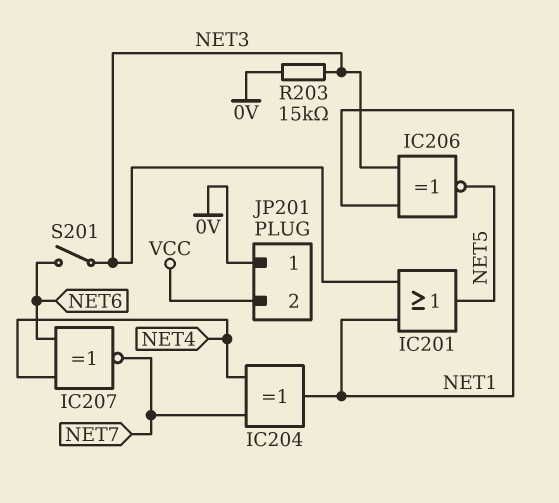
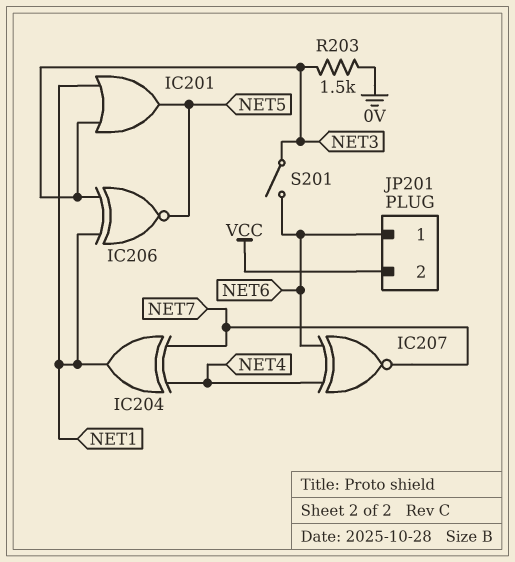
JP201 pin 1: 0V -> NET6
R203: 15k (0V, NET3) -> 1.5k (0V, NET3)

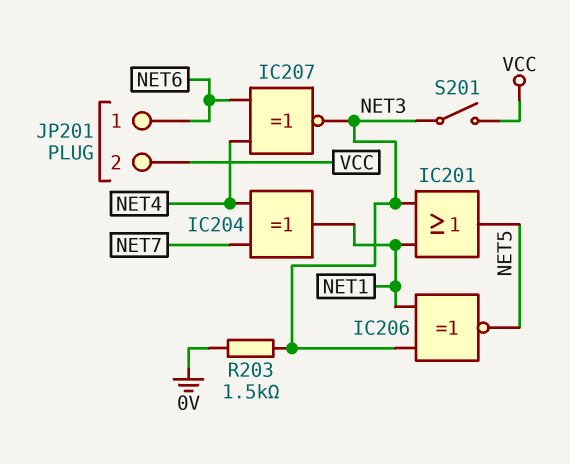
IC207: XNOR (in NET4, in NET6, out NET7) -> XNOR (in NET4, in NET6, out NET3)
S201: switch (NET3, NET6) -> switch (NET3, VCC)

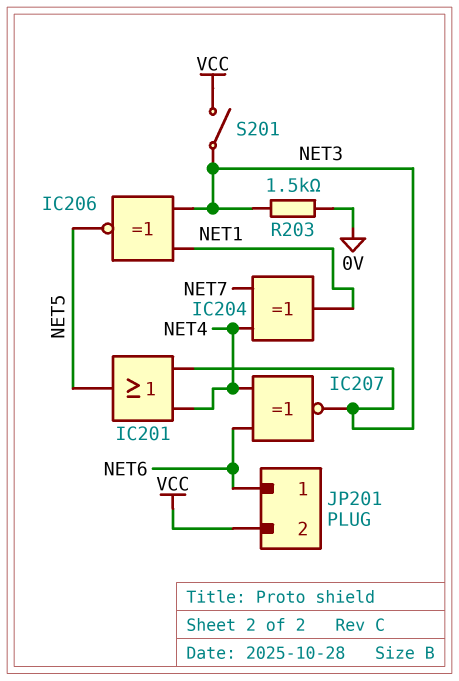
IC201: OR (in NET1, in NET3, out NET5) -> OR (in NET3, in NET4, out NET5)

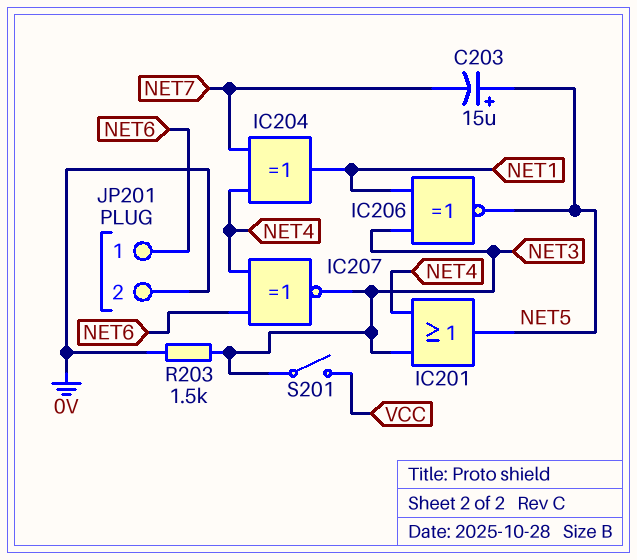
C203: none -> 15uF (plus NET5, minus NET7)
JP201 pin 2: VCC -> 0V

